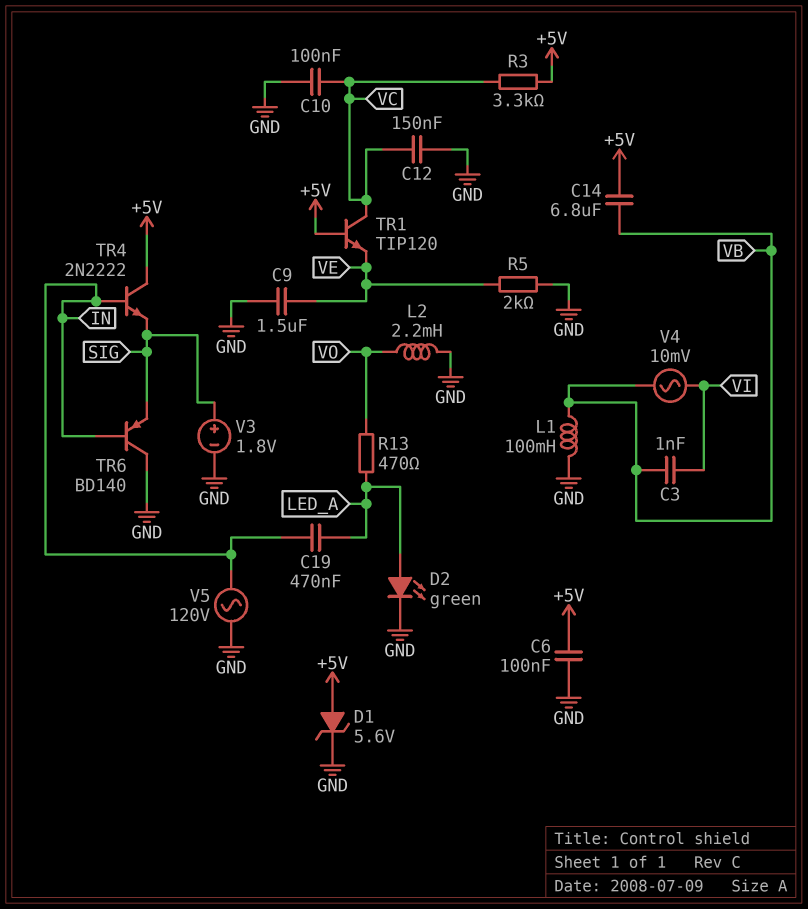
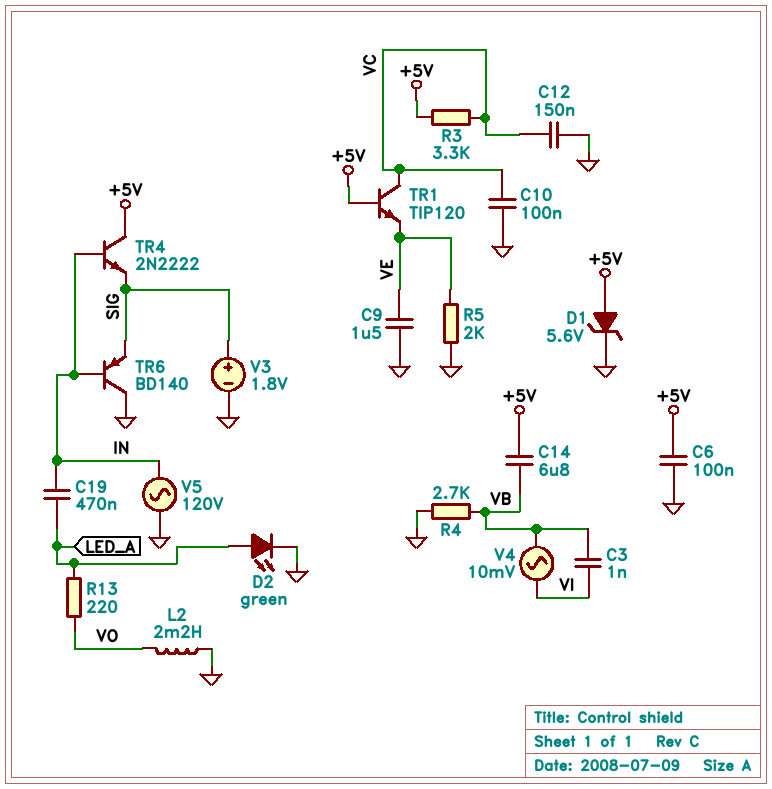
L1: 100mH (GND, VB) -> none
R4: none -> 2.7k (GND, VB)
R13: 470 (LED_A, VO) -> 220 (LED_A, VO)

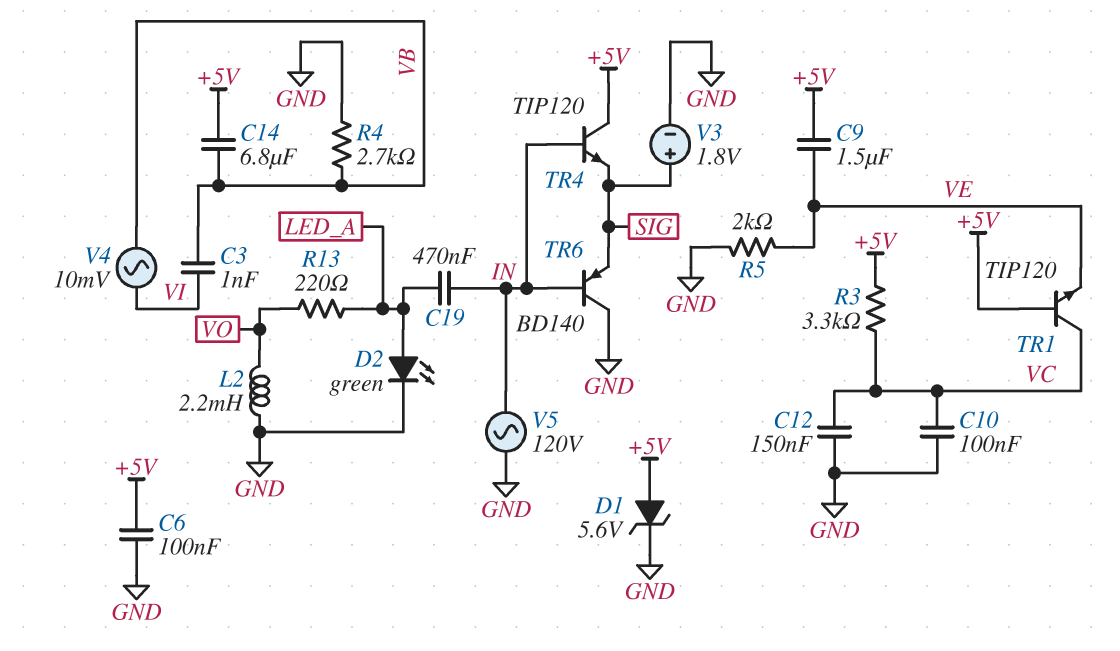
C9: 1.5uF (GND, VE) -> 1.5uF (+5V, VE)
TR4: NPN 2N2222 (B IN, C +5V, E SIG) -> NPN TIP120 (B IN, C +5V, E SIG)

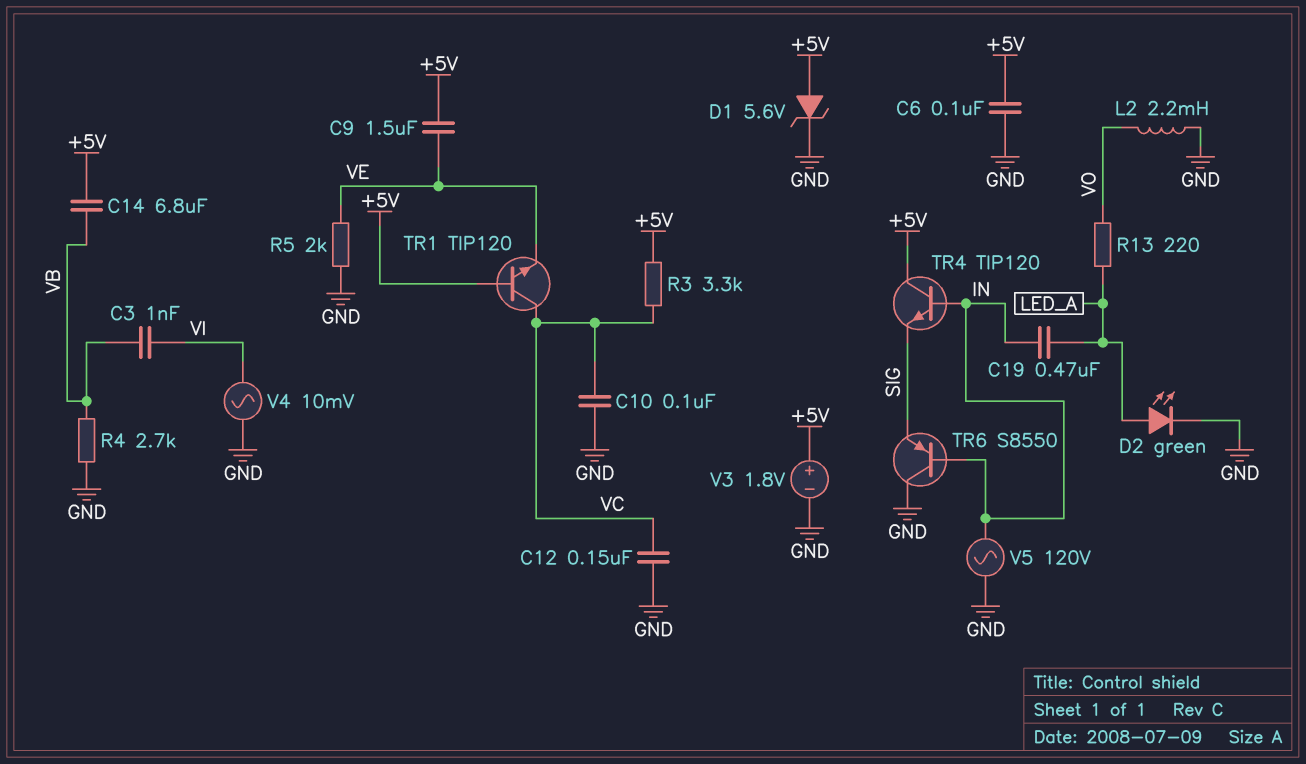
TR6: PNP BD140 (B IN, C GND, E SIG) -> PNP S8550 (B IN, C GND, E SIG)
V3: 1.8V (plus SIG, minus GND) -> 1.8V (plus +5V, minus GND)
V4: AC 10mV (VB, VI) -> AC 10mV (GND, VI)

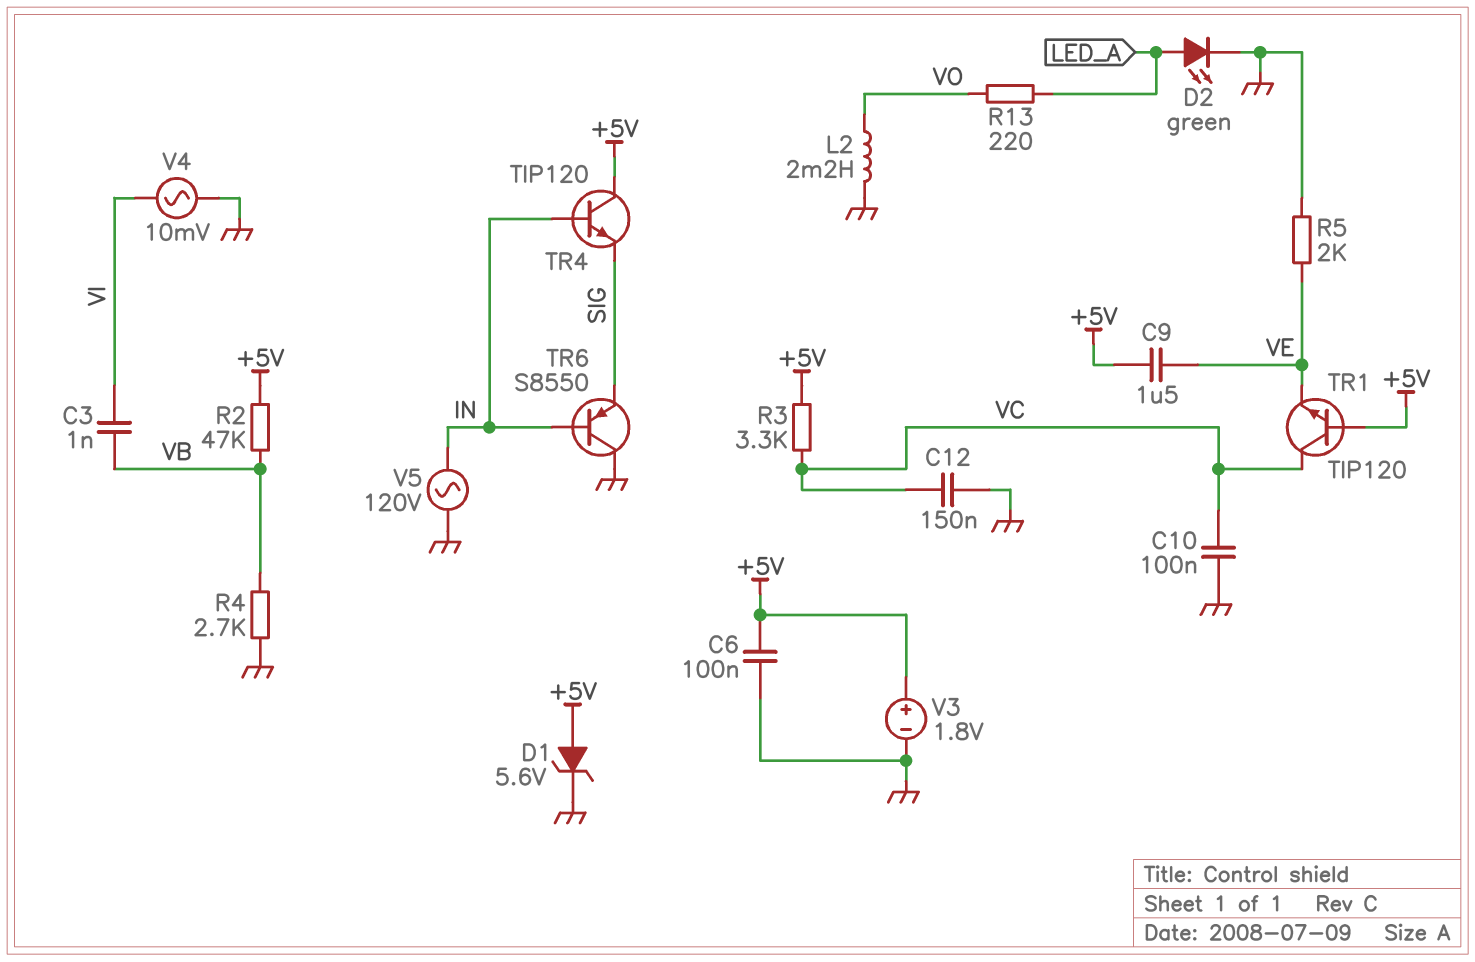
C14: 6.8uF (+5V, VB) -> none
C19: 470nF (IN, LED_A) -> none
R2: none -> 47k (+5V, VB)

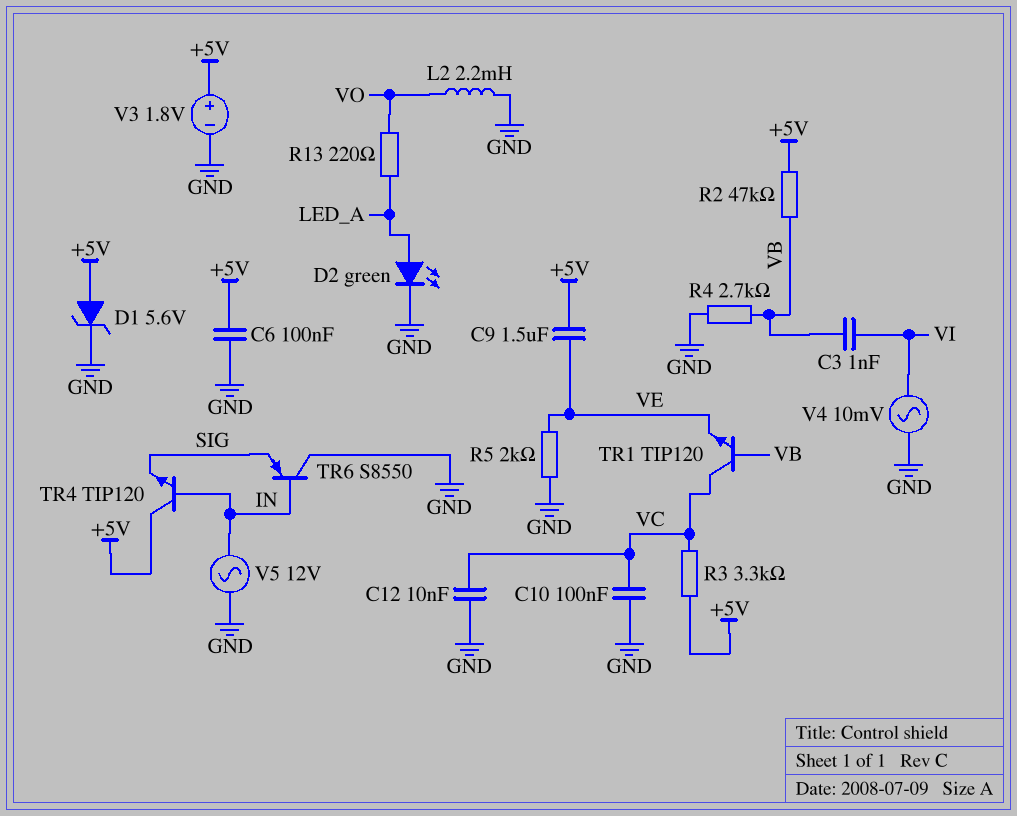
C12: 150nF (GND, VC) -> 10nF (GND, VC)
TR1: NPN TIP120 (B +5V, C VC, E VE) -> NPN TIP120 (B VB, C VC, E VE)
V5: AC 120V (GND, IN) -> AC 12V (GND, IN)

